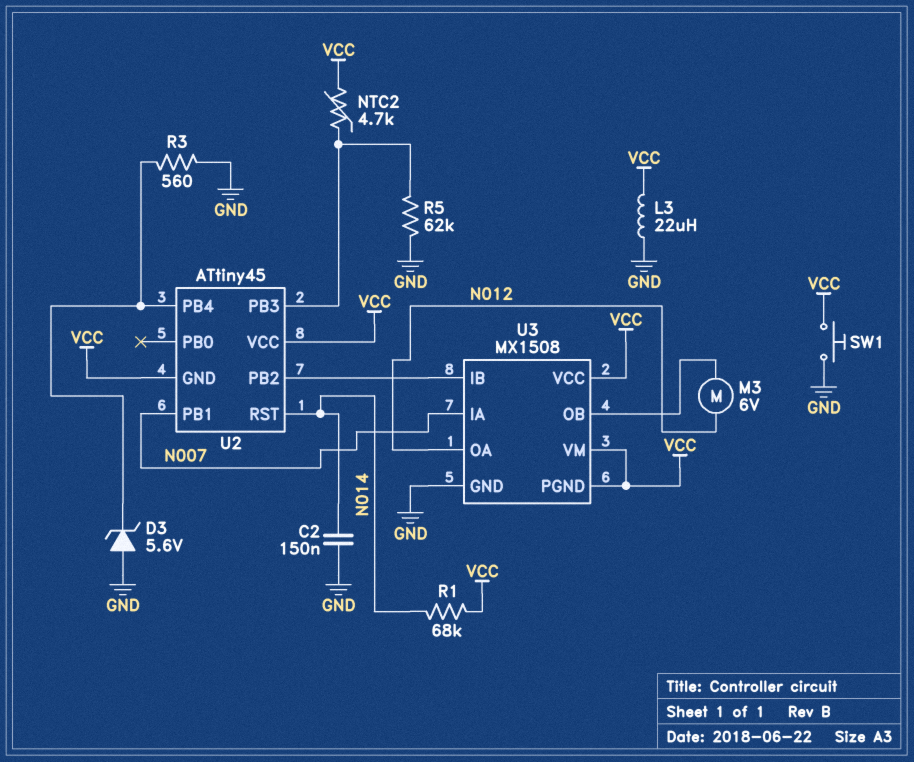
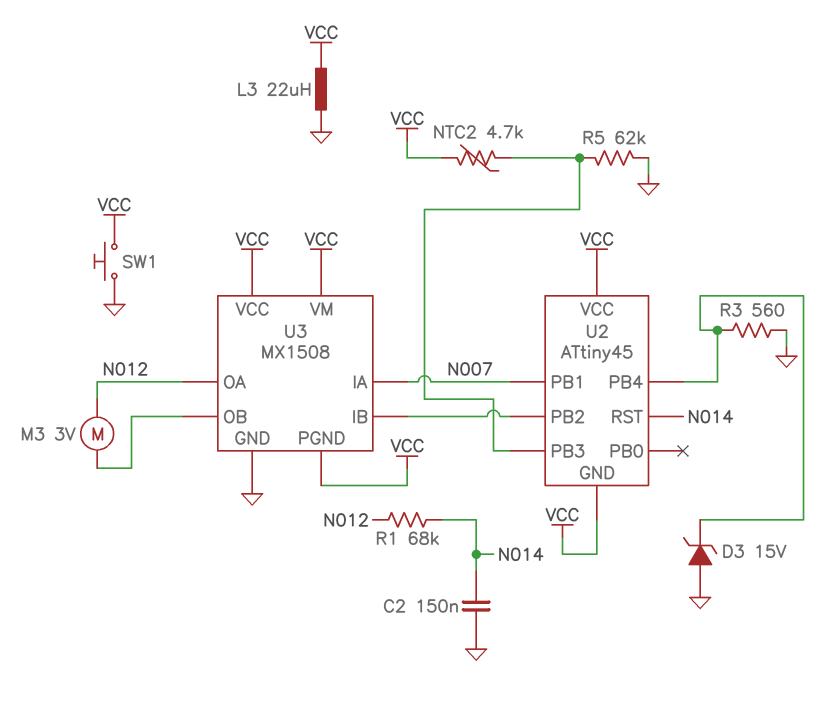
D3: zener 5.6V (A GND, K U2/PB4) -> zener 15V (A GND, K U2/PB4)
M3: motor 6V (N012, U3/OB) -> motor 3V (N012, U3/OB)
R1: 68k (N014, VCC) -> 68k (N012, N014)

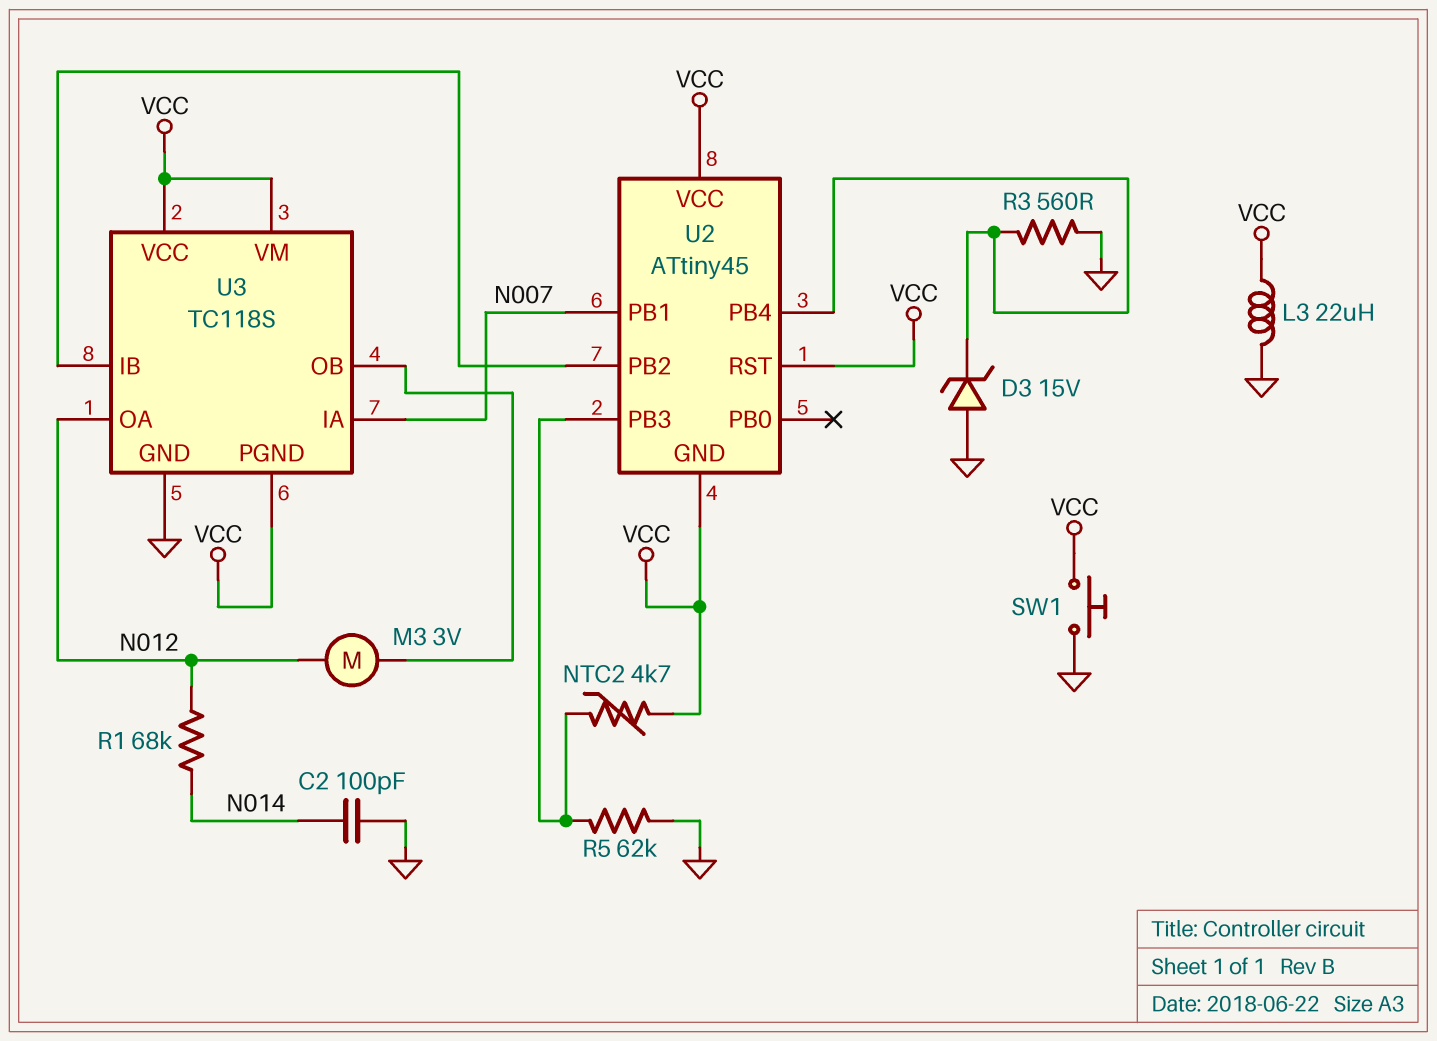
C2: 150nF (GND, N014) -> 100pF (GND, N014)
U2 pin RST: N014 -> VCC
U3: MX1508 -> TC118S

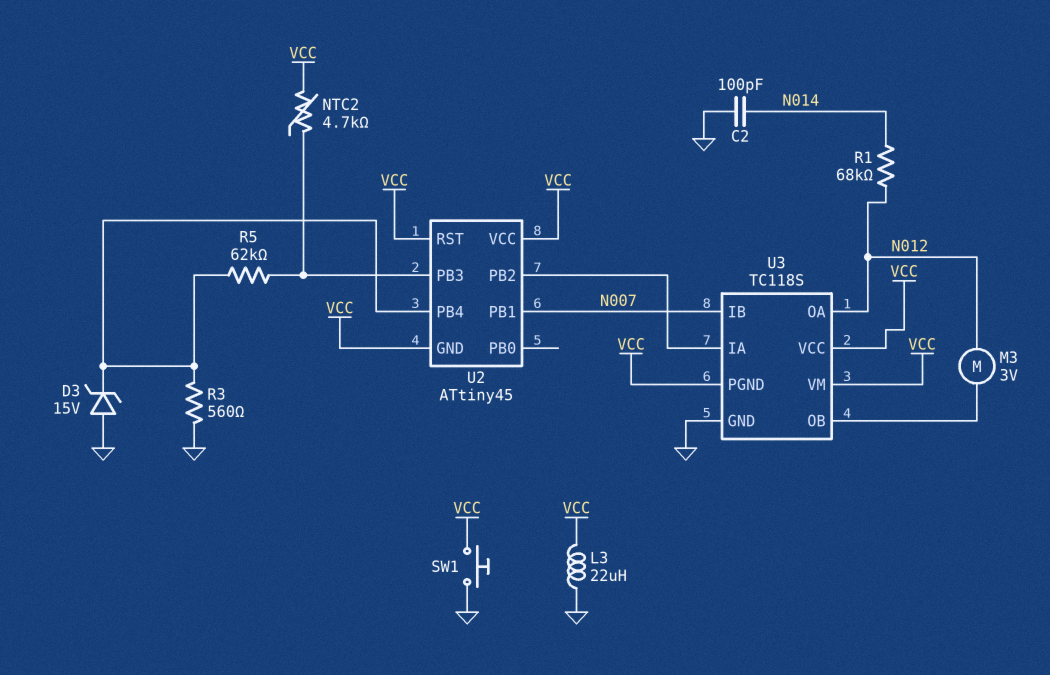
R5: 62k (GND, U2/PB3) -> 62k (U2/PB3, U2/PB4)
U3 pin IA: N007 -> U2/PB2
U3 pin IB: U2/PB2 -> N007

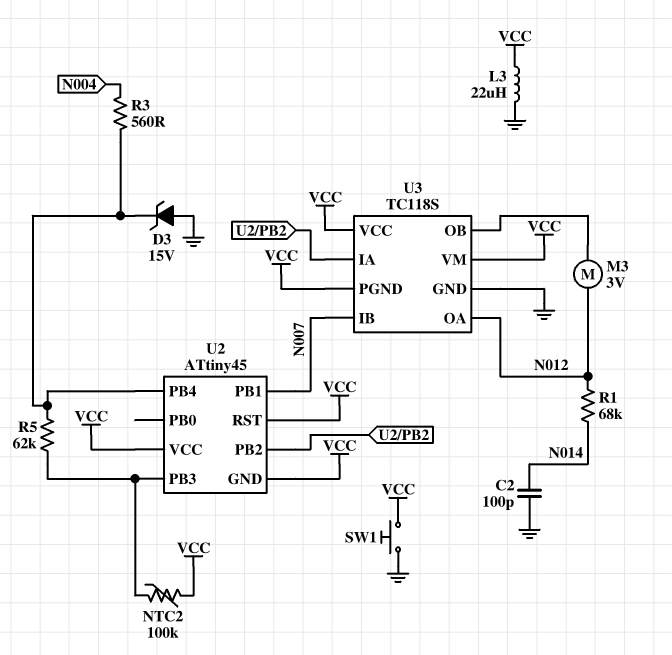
NTC2: 4.7k (U2/PB3, VCC) -> 100k (U2/PB3, VCC)
R3: 560 (GND, U2/PB4) -> 560 (N004, U2/PB4)

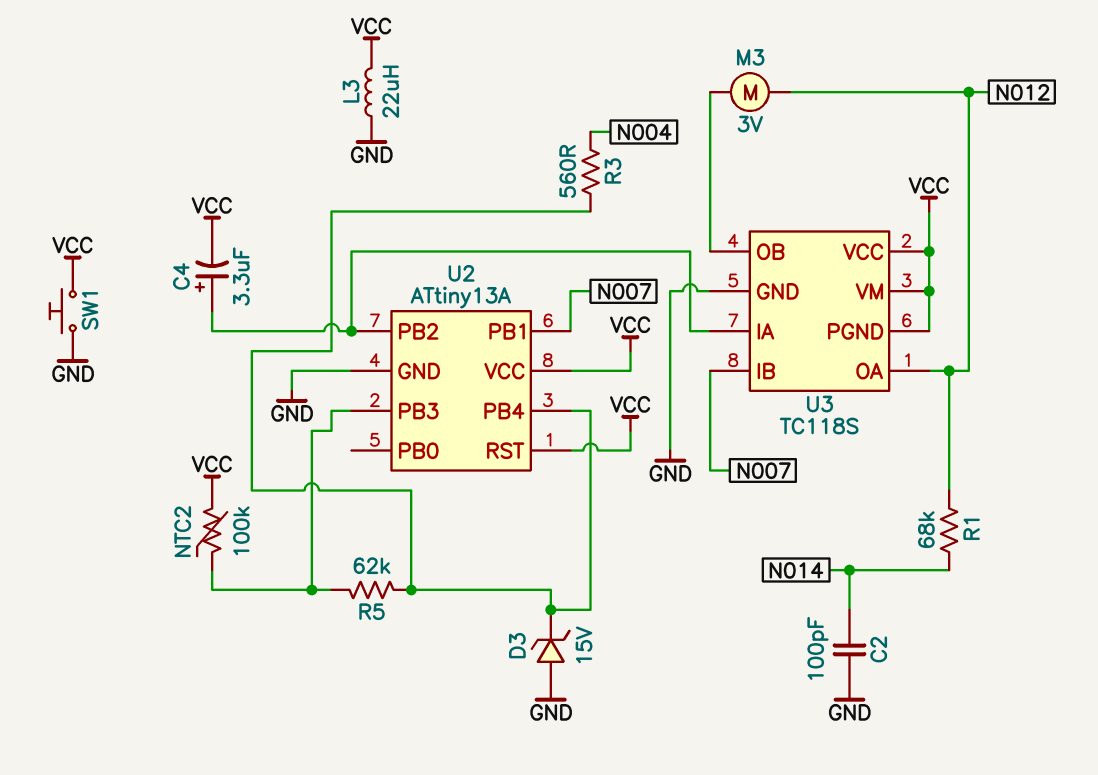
C4: none -> 3.3uF (plus U2/PB2, minus VCC)
U2: ATtiny45 -> ATtiny13A
U2 pin GND: VCC -> GND

